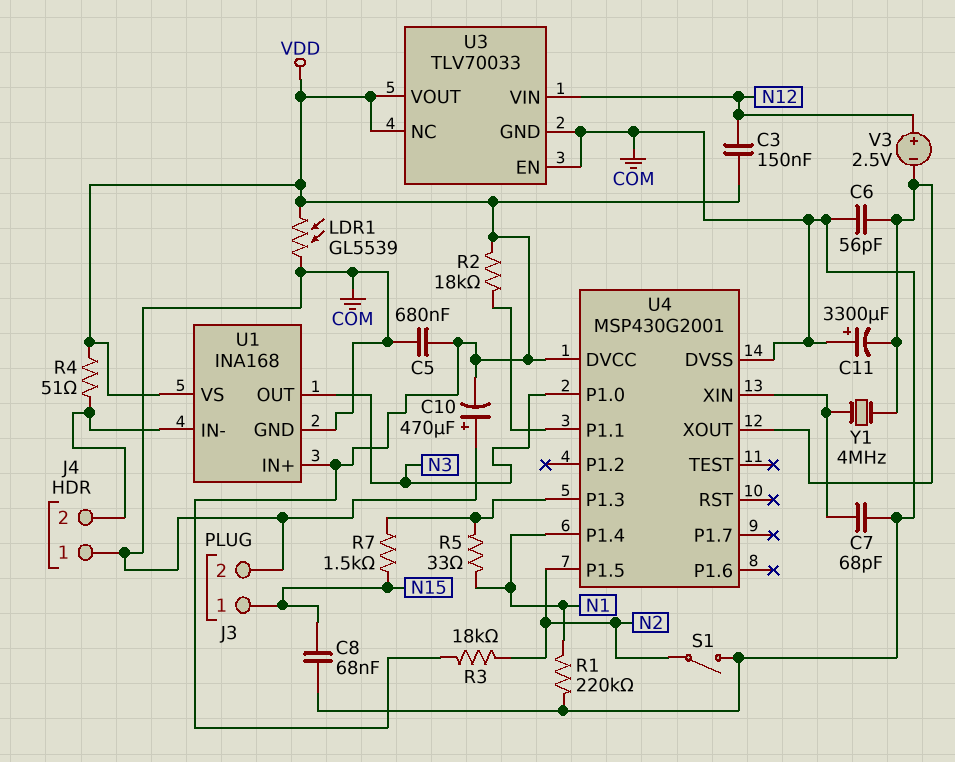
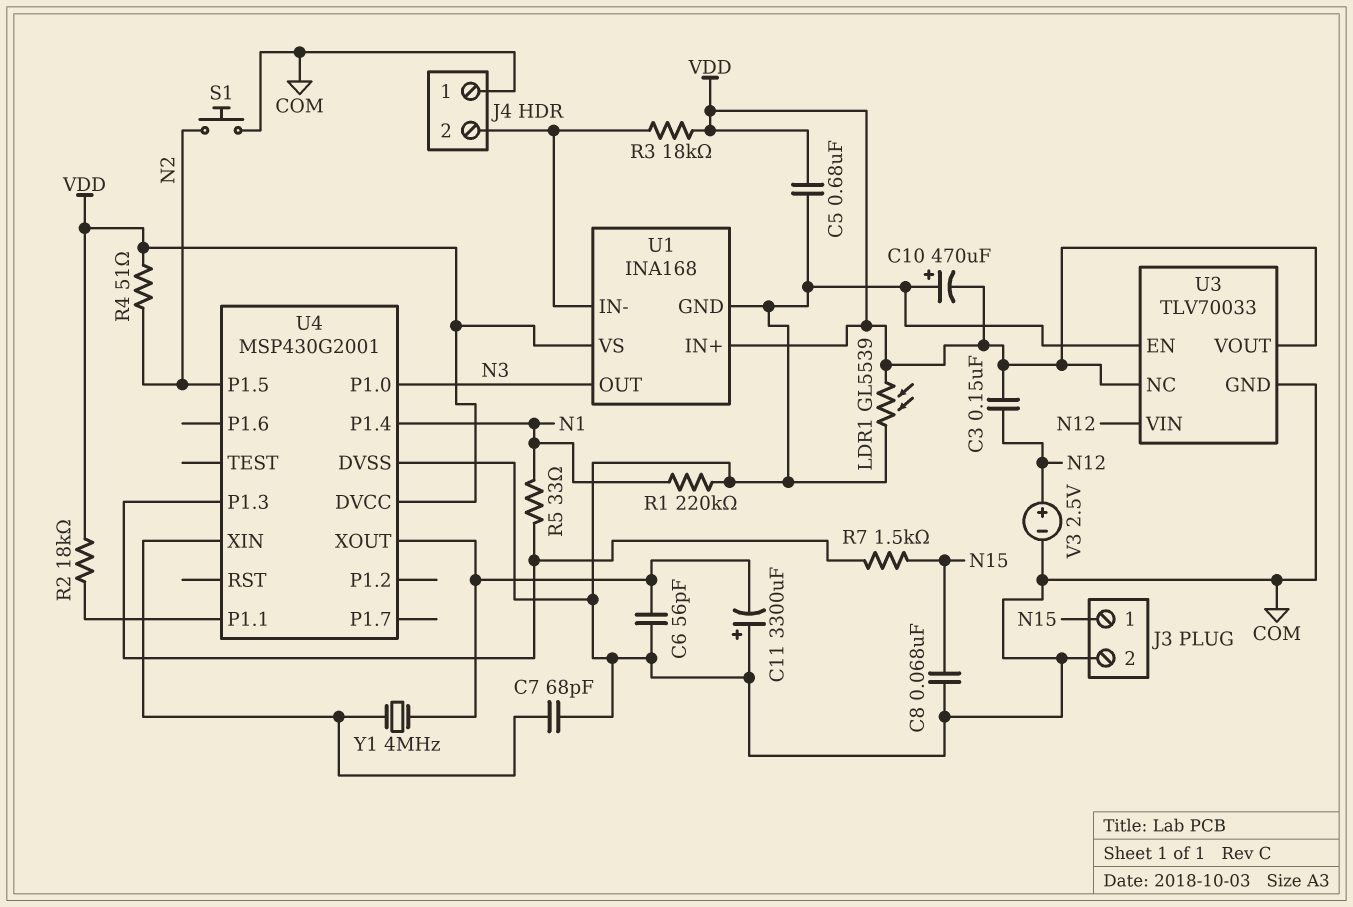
R3: 18k (N2, VDD) -> 18k (J4/2, VDD)
R4: 51 (J4/2, VDD) -> 51 (N2, VDD)
S1: switch (COM, N2) -> button (COM, N2)
V3: 2.5V (plus N12, minus U4/XOUT) -> 2.5V (plus N12, minus COM)

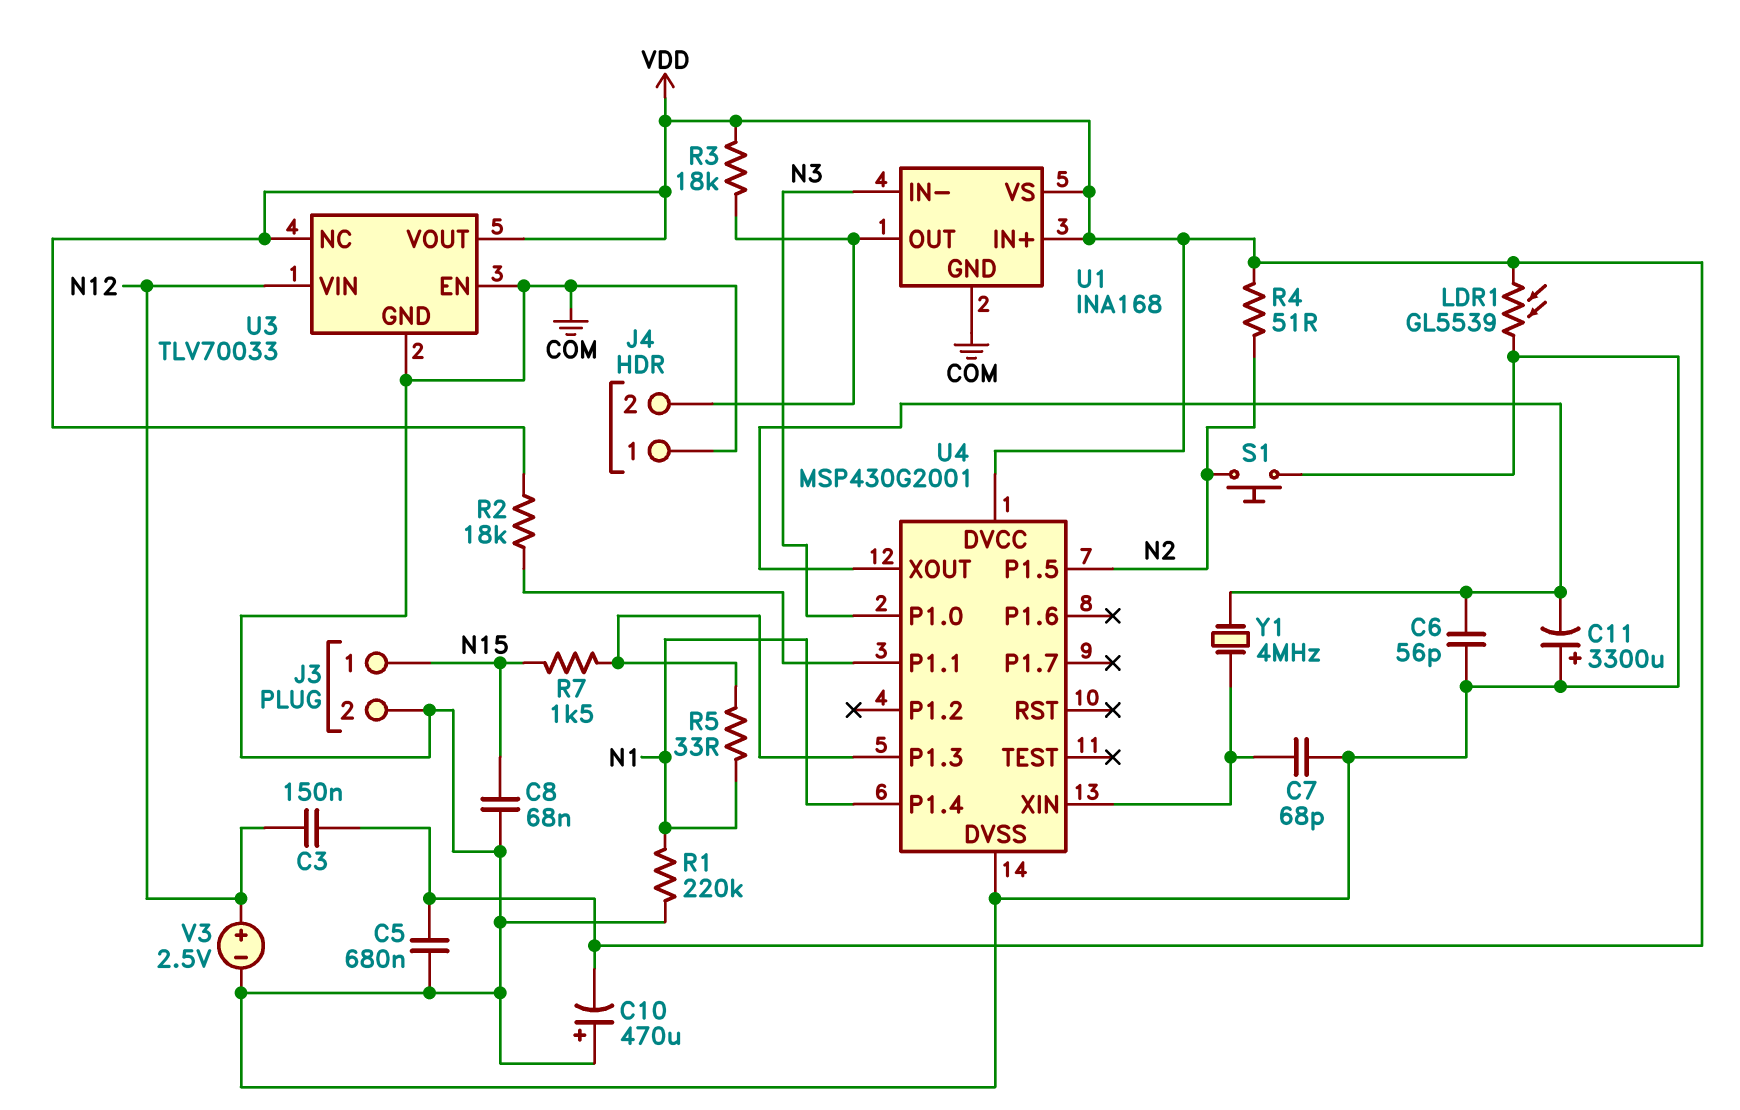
U1 pin IN-: J4/2 -> N3
U1 pin OUT: N3 -> J4/2

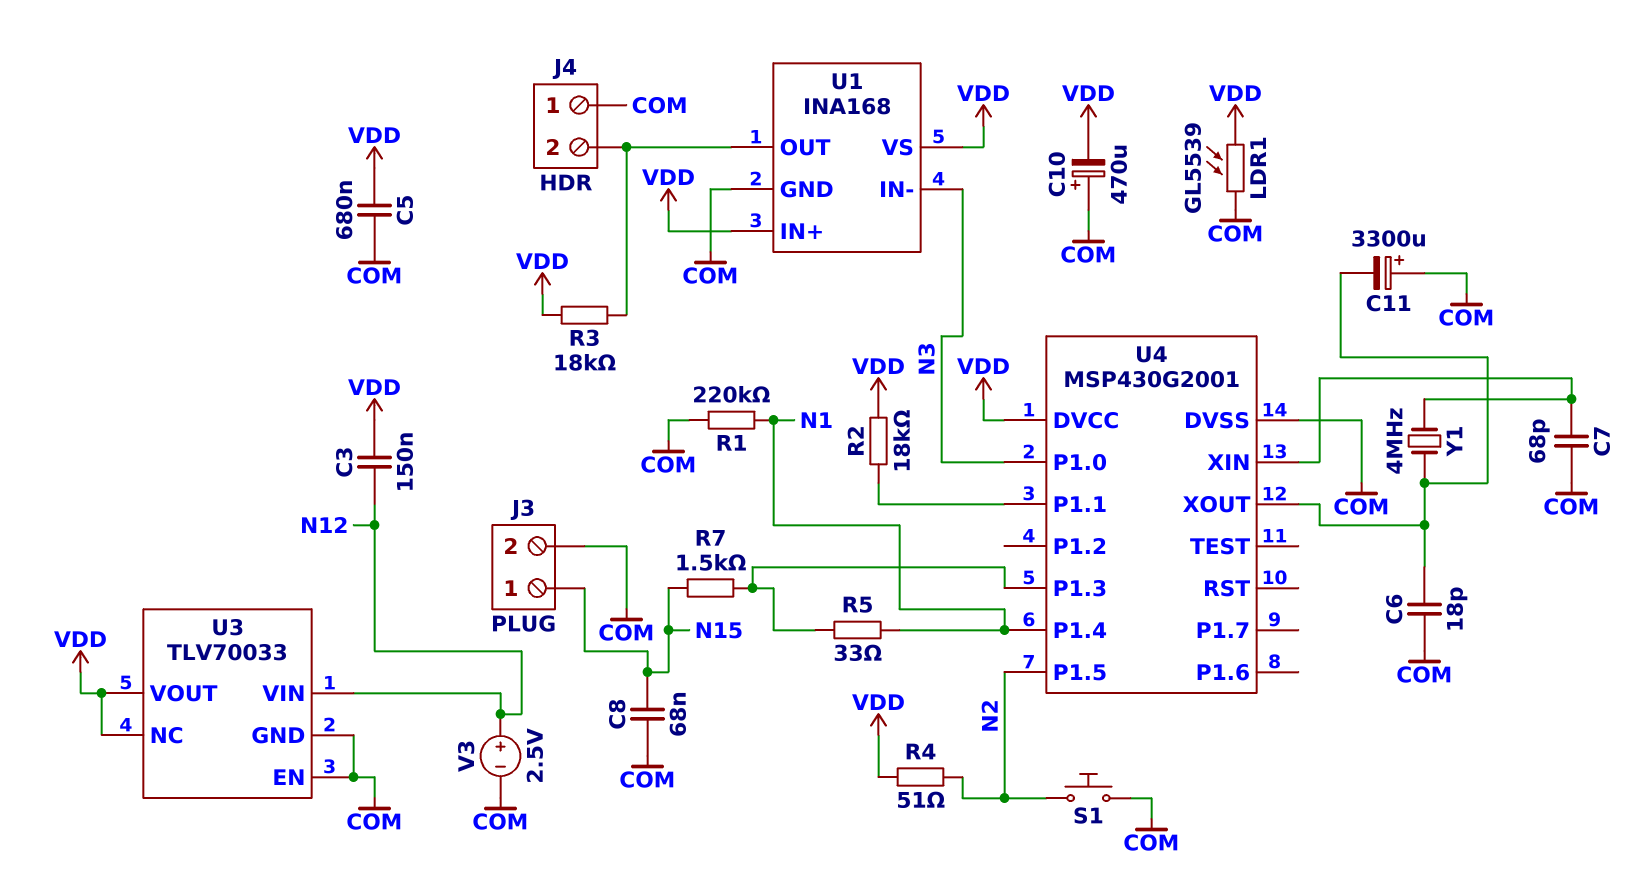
C6: 56pF (COM, U4/XOUT) -> 18pF (COM, U4/XOUT)

